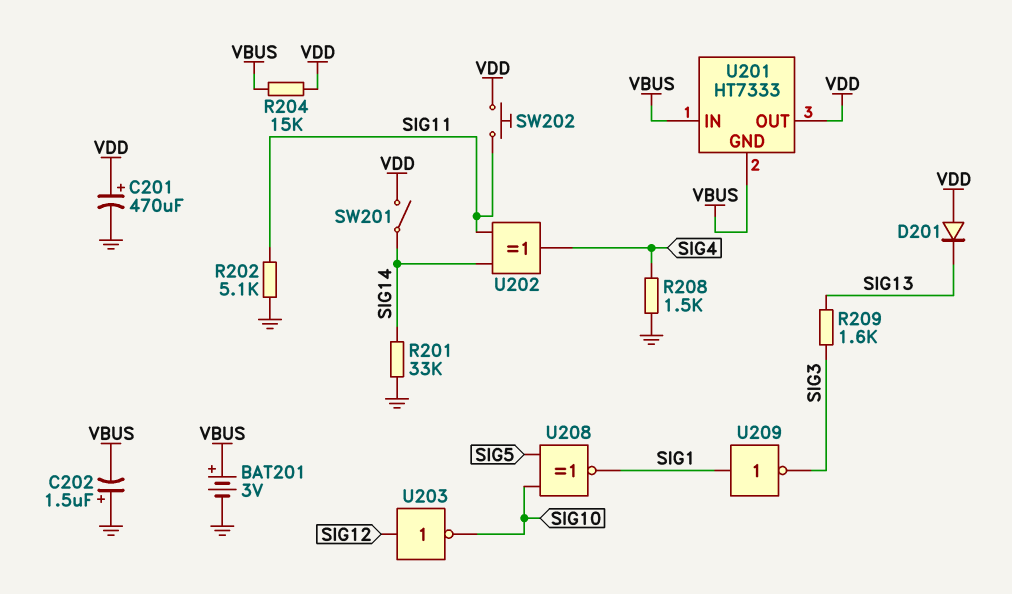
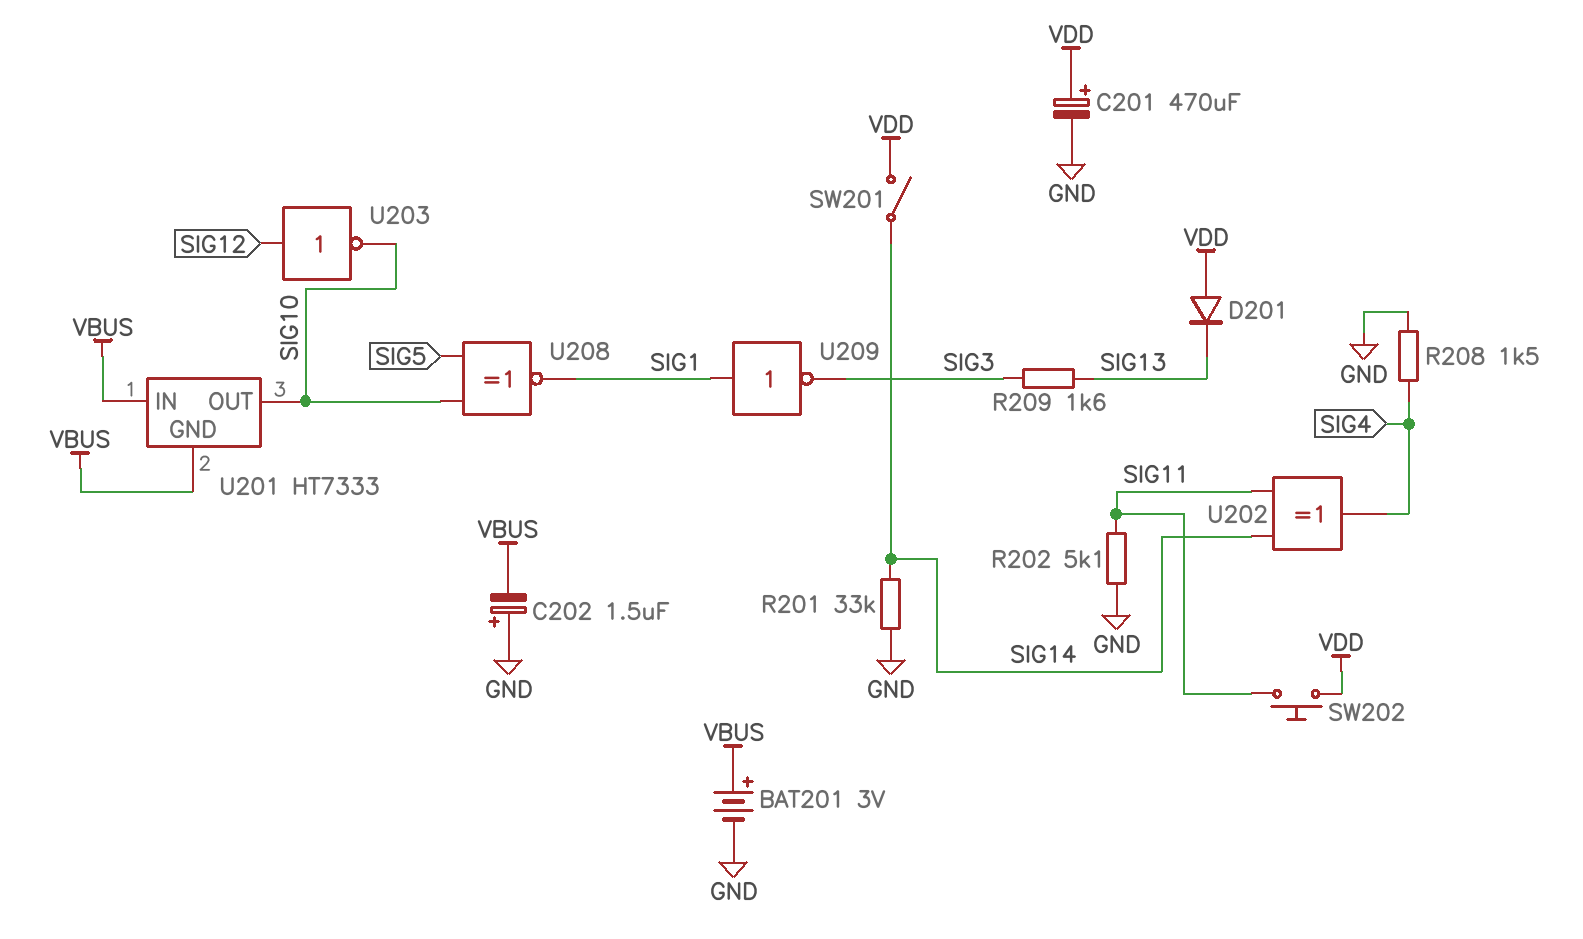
R204: 15k (VBUS, VDD) -> none
U201 pin OUT: VDD -> SIG10

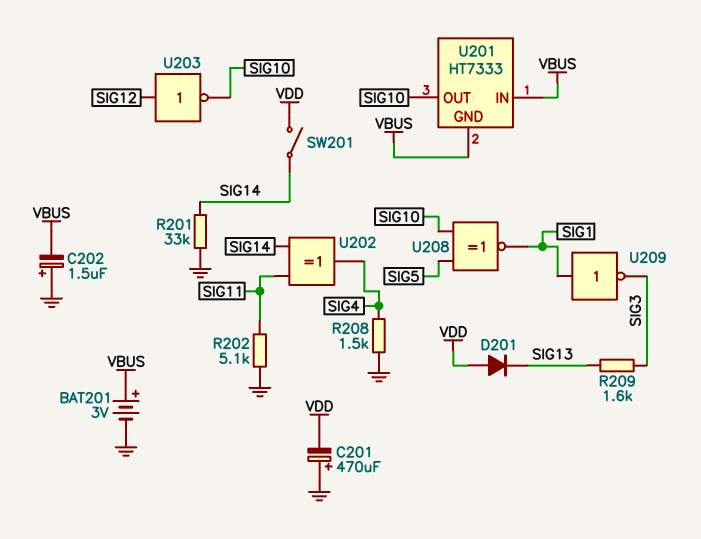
C201: 470uF (plus VDD, minus GND) -> 470uF (plus GND, minus VDD)
SW202: button (SIG11, VDD) -> none

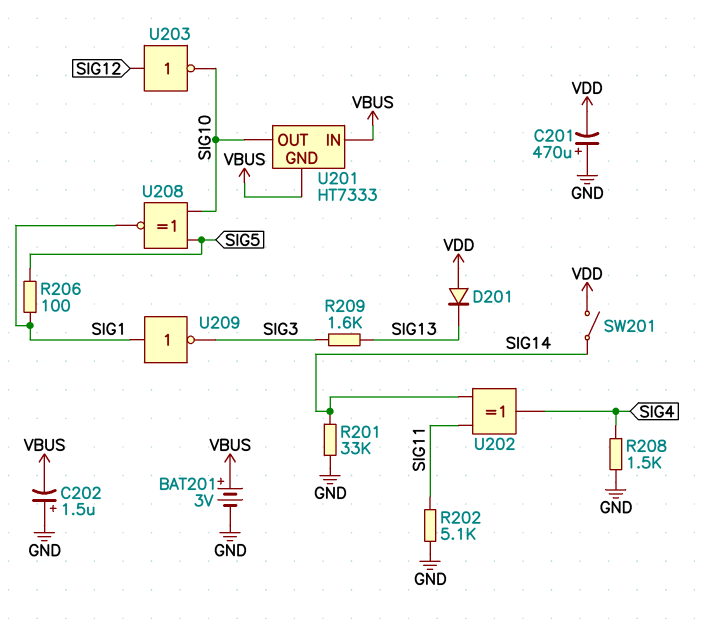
R206: none -> 100 (SIG1, SIG5)

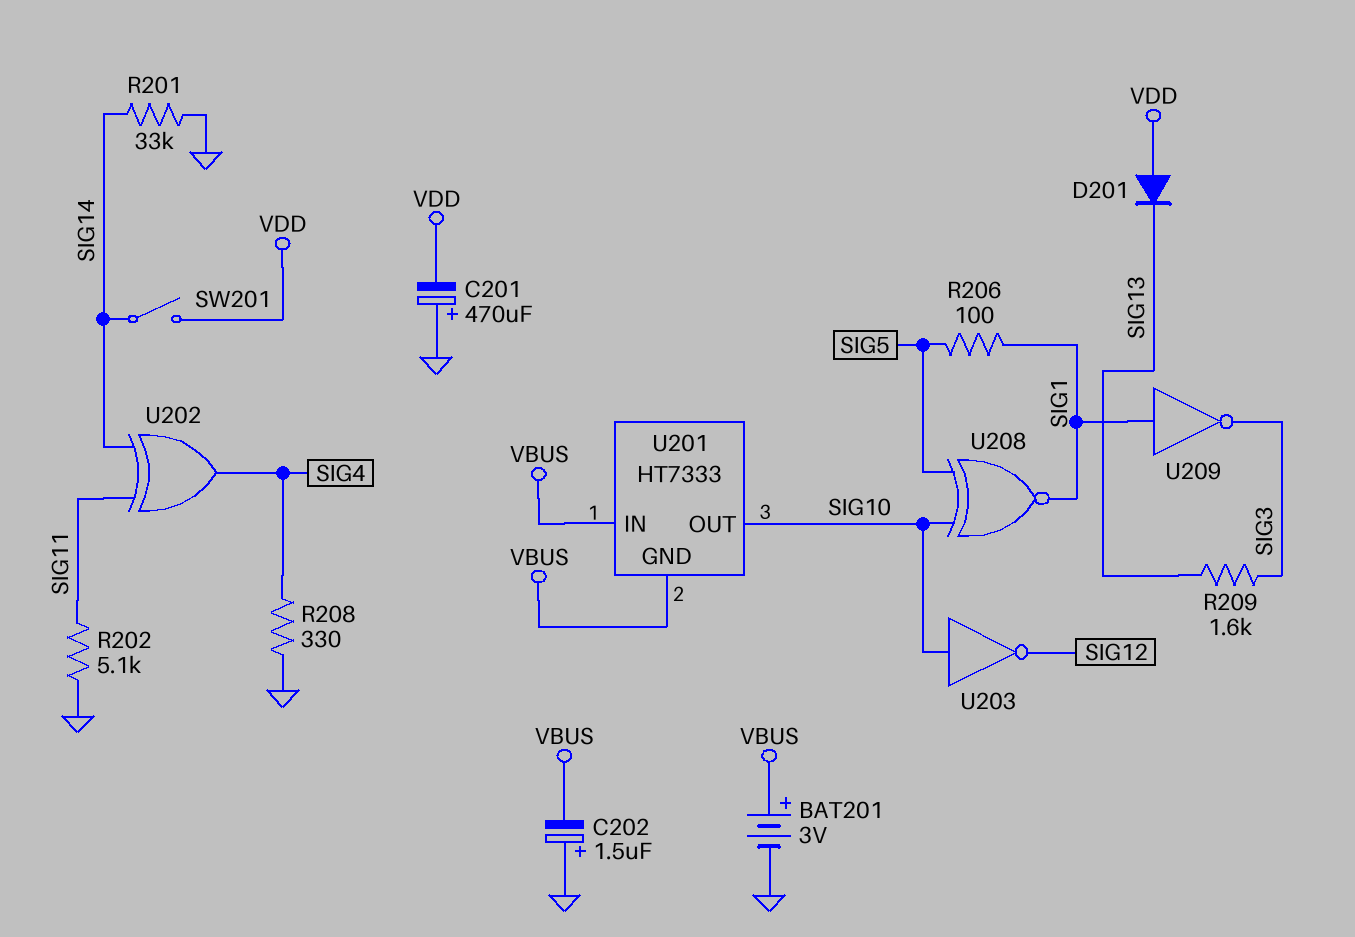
R208: 1.5k (GND, SIG4) -> 330 (GND, SIG4)
U203: NOT (in SIG12, out SIG10) -> NOT (in SIG10, out SIG12)

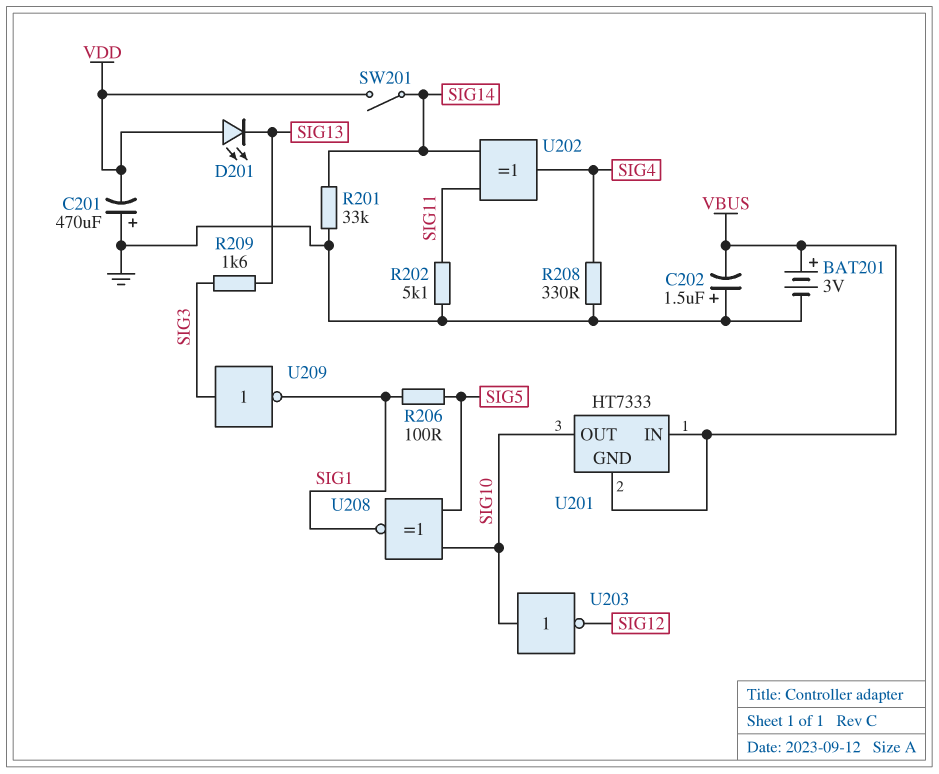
D201: diode (A VDD, K SIG13) -> LED (A VDD, K SIG13)
U209: NOT (in SIG1, out SIG3) -> NOT (in SIG3, out SIG1)

